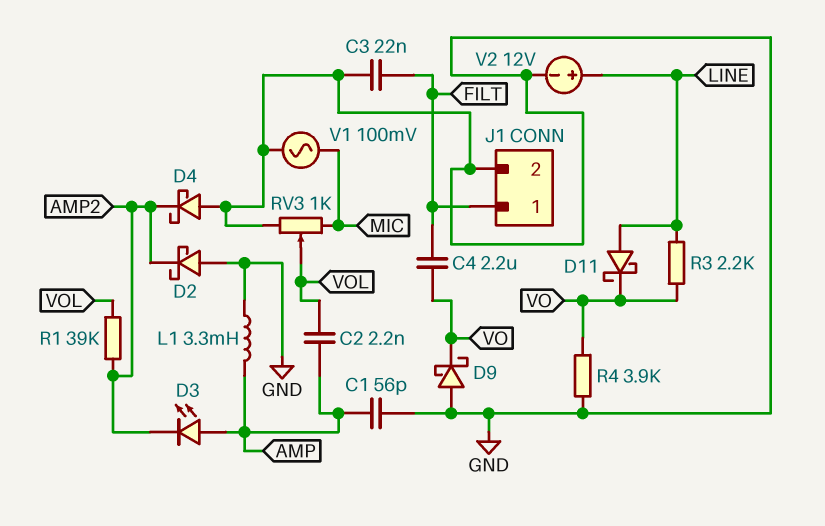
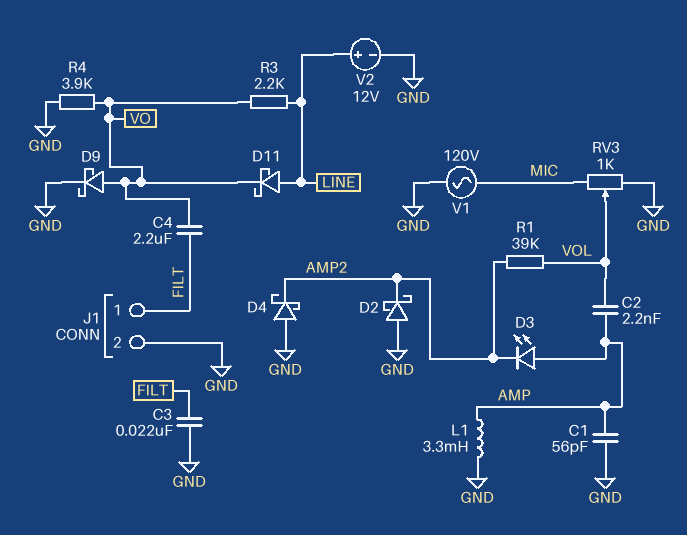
D9: schottky (A GND, K VO) -> schottky (A VO, K GND)
V1: AC 100mV (GND, MIC) -> AC 120V (GND, MIC)

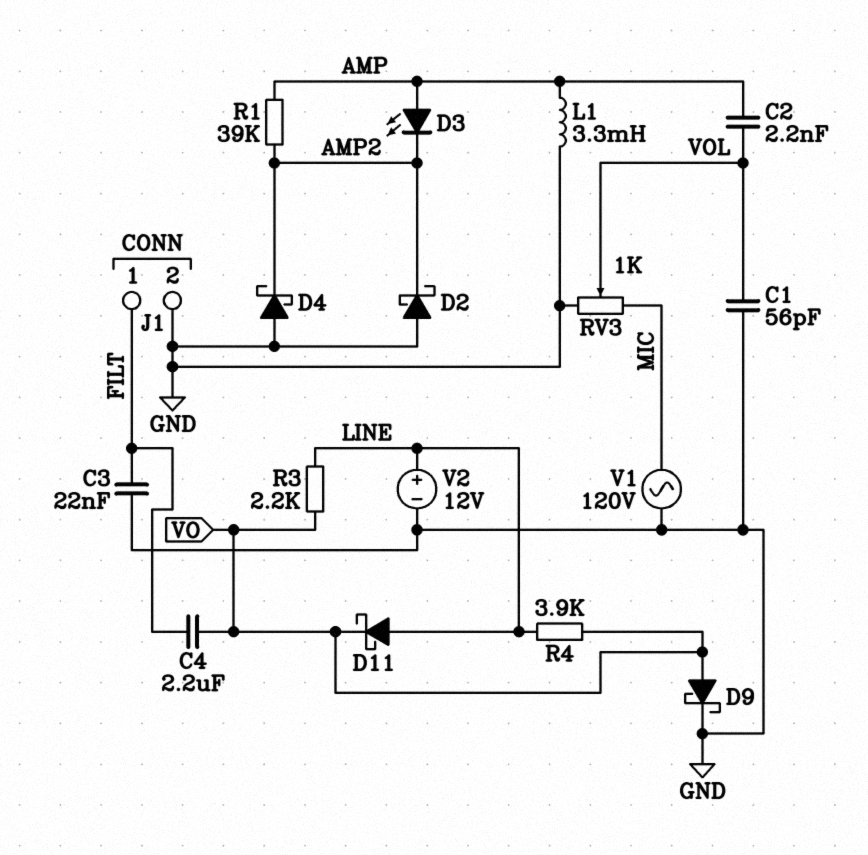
C1: 56pF (AMP, GND) -> 56pF (GND, VOL)
R1: 39k (AMP2, VOL) -> 39k (AMP, AMP2)
R4: 3.9k (GND, VO) -> 3.9k (LINE, VO)

